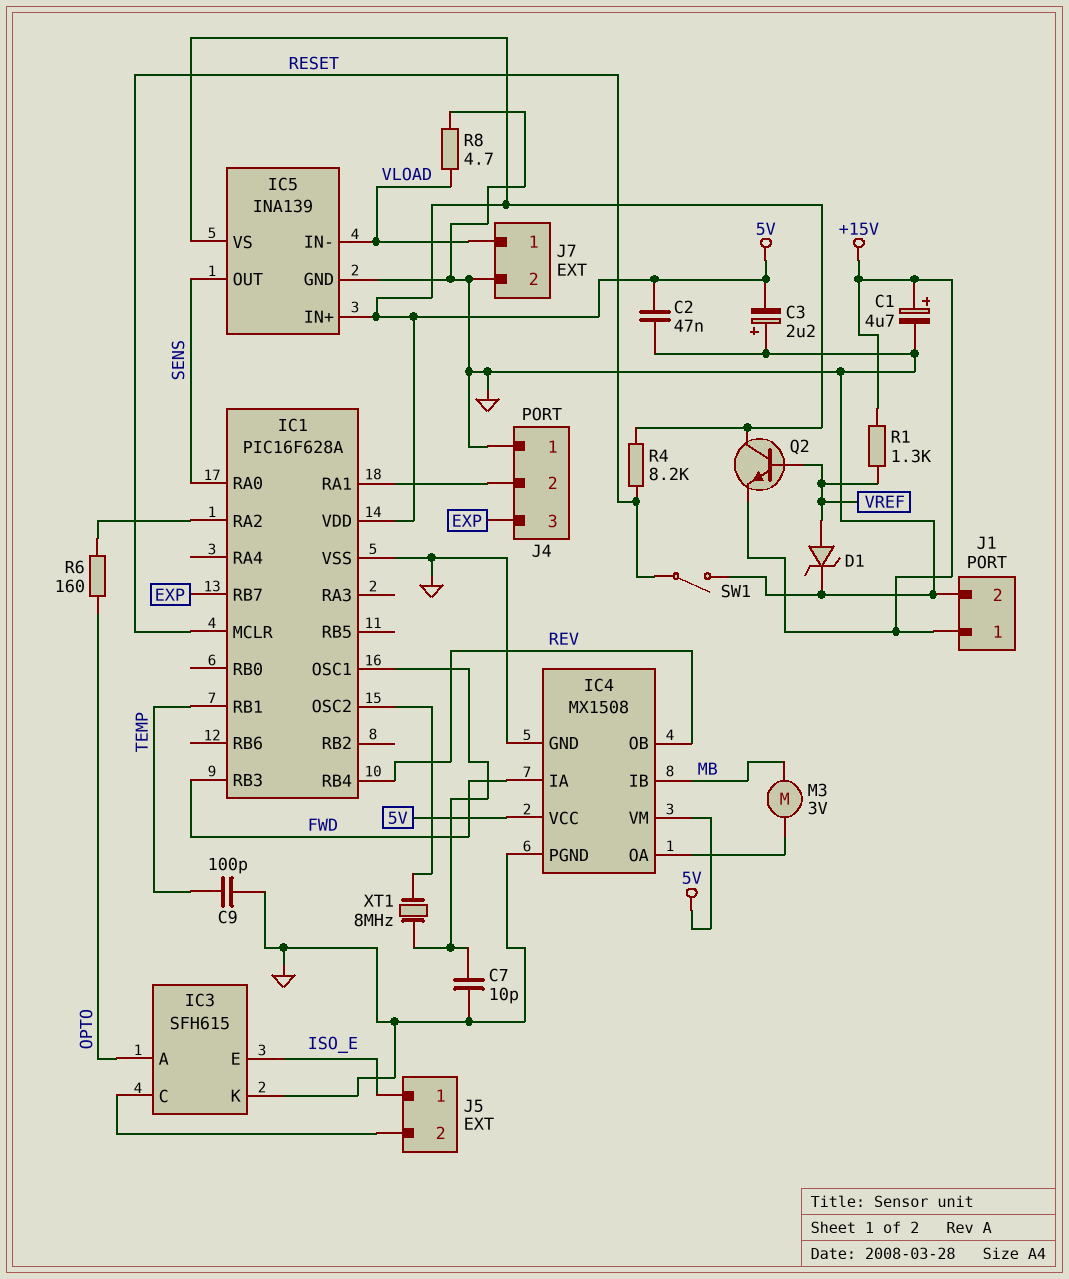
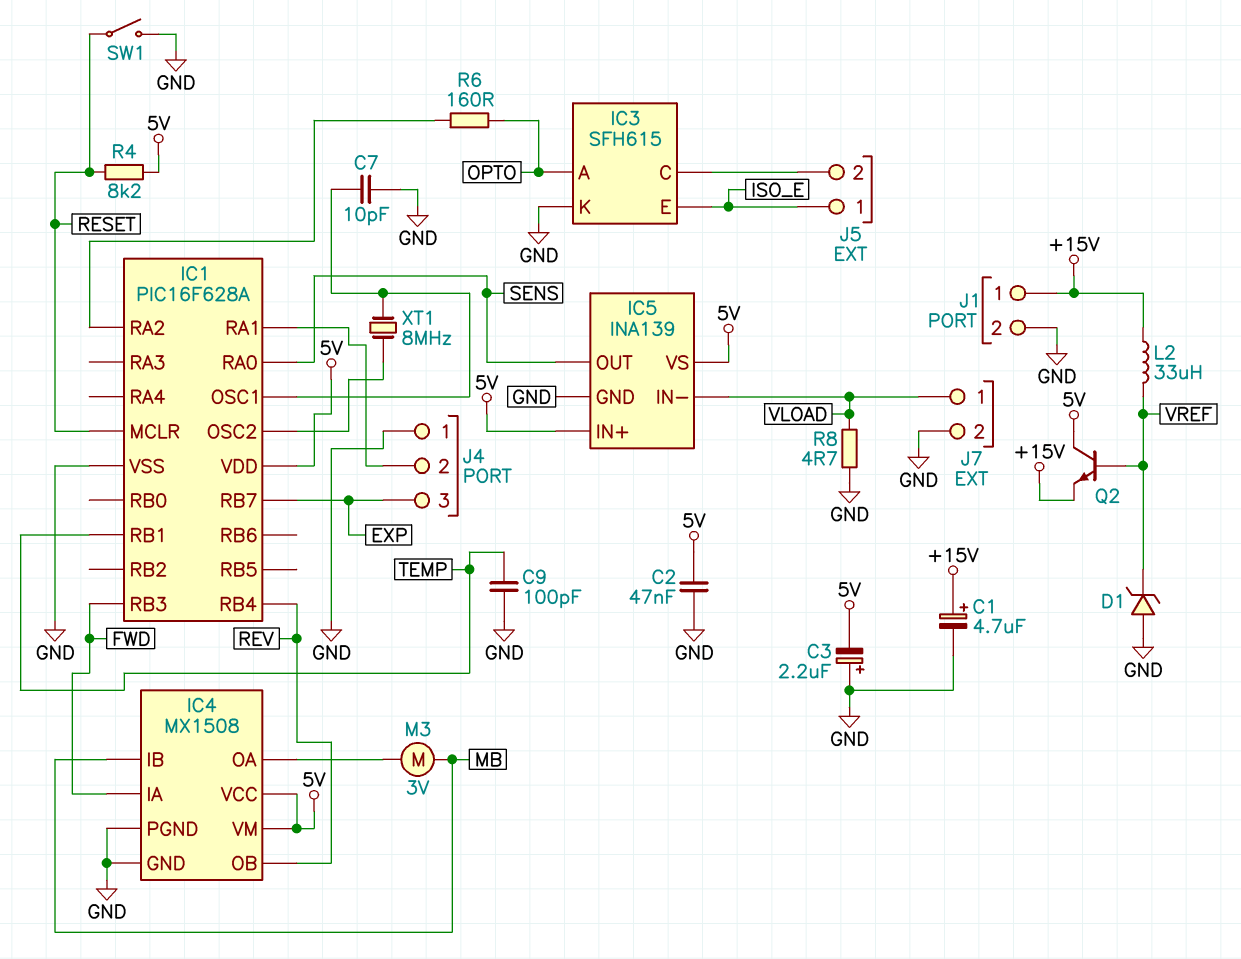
D1: zener (A VREF, K GND) -> zener (A GND, K VREF)
L2: none -> 33uH (+15V, VREF)
R1: 1.3k (+15V, VREF) -> none

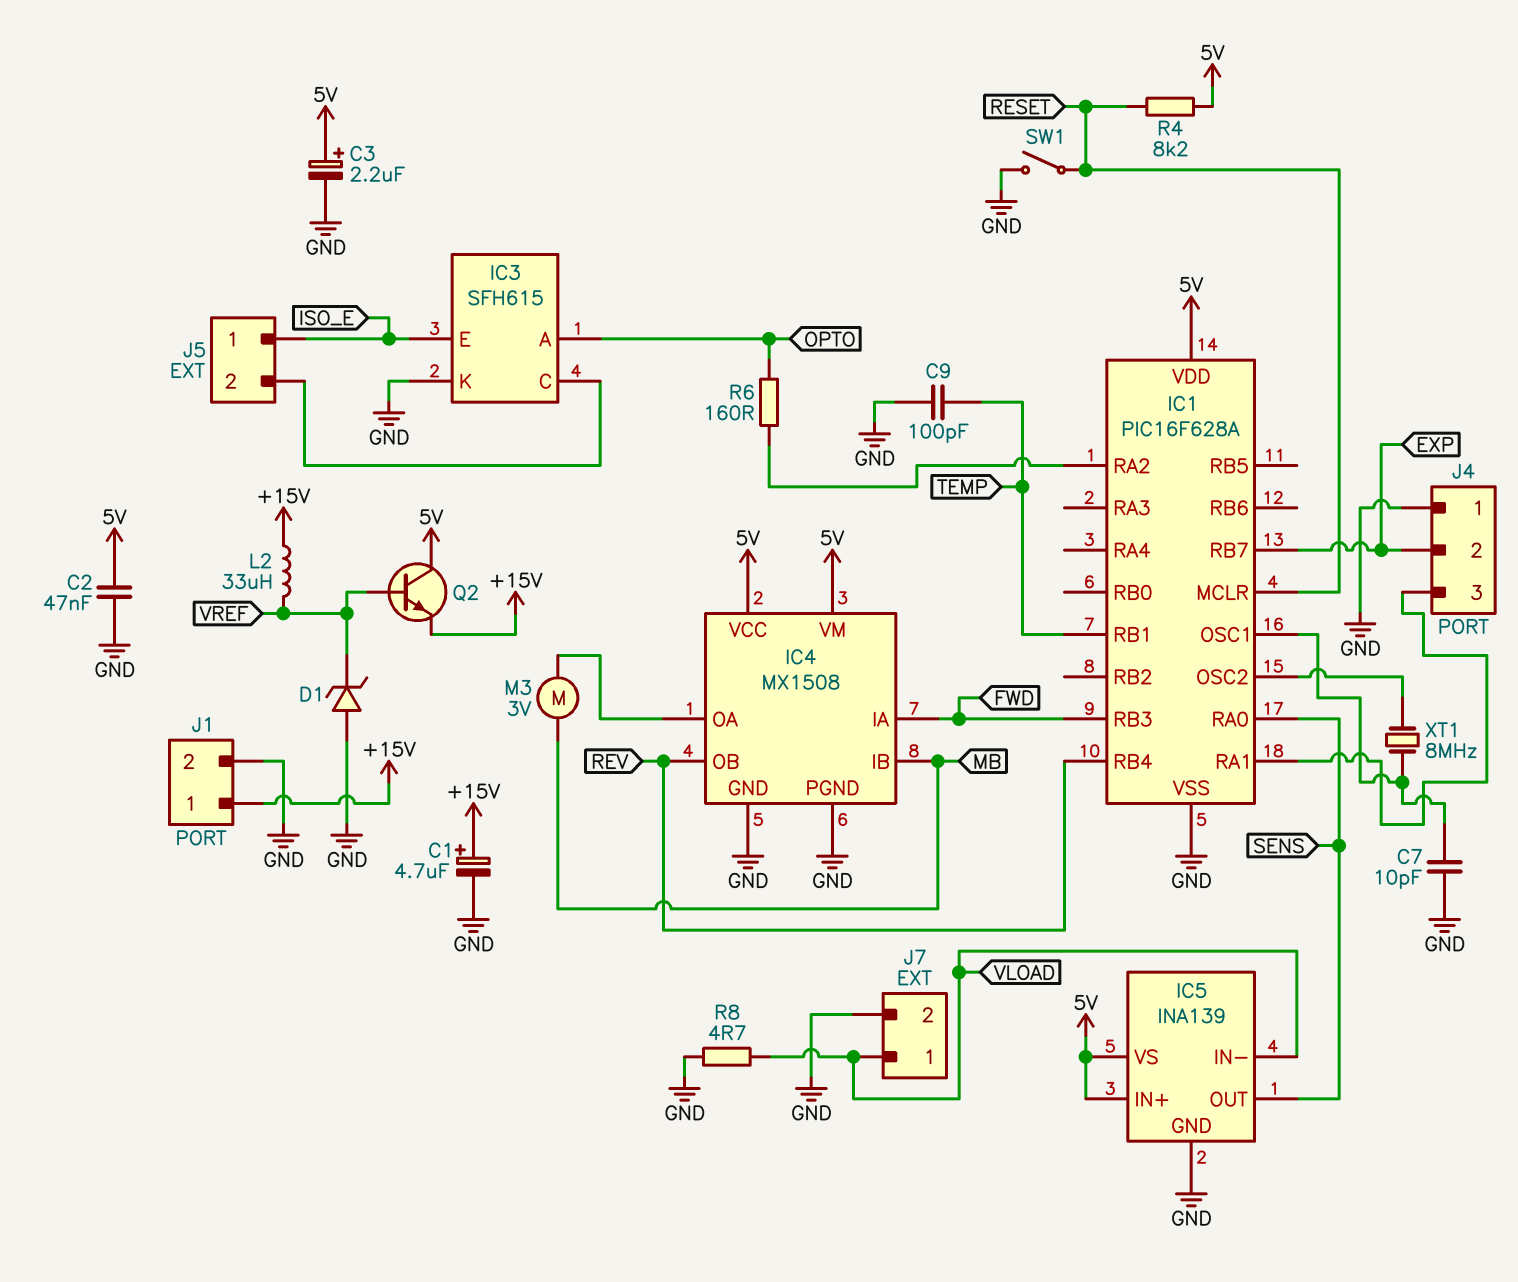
C3: 2.2uF (plus GND, minus 5V) -> 2.2uF (plus 5V, minus GND)
J4 pin 2: IC1/RA1 -> EXP
J4 pin 3: EXP -> IC1/RA1

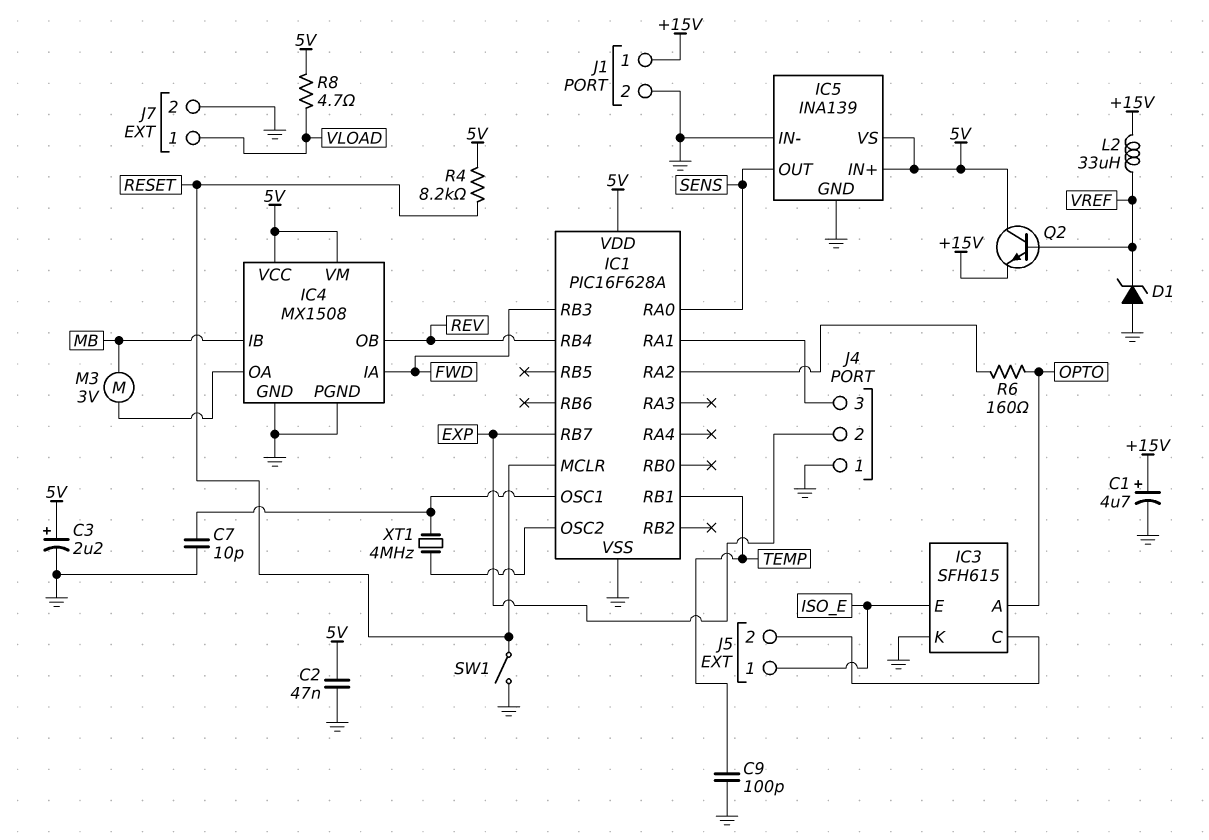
IC5 pin IN-: VLOAD -> GND
R8: 4.7 (GND, VLOAD) -> 4.7 (5V, VLOAD)
XT1: 8MHz (IC1/OSC1, IC1/OSC2) -> 4MHz (IC1/OSC1, IC1/OSC2)

